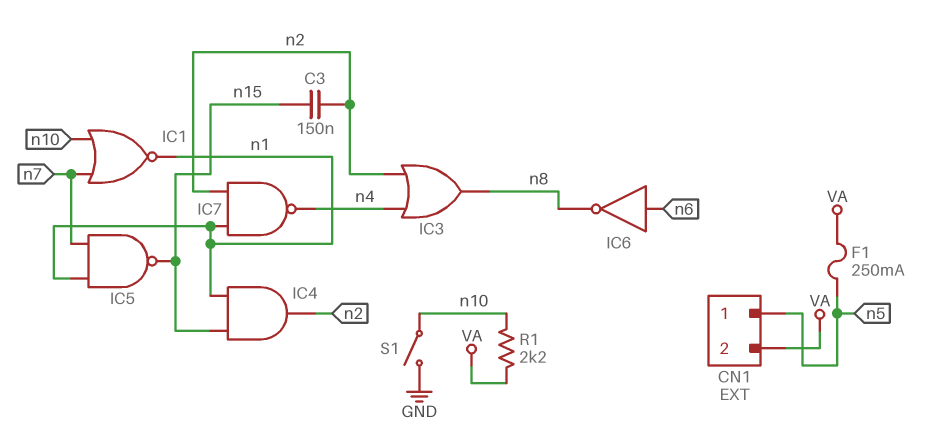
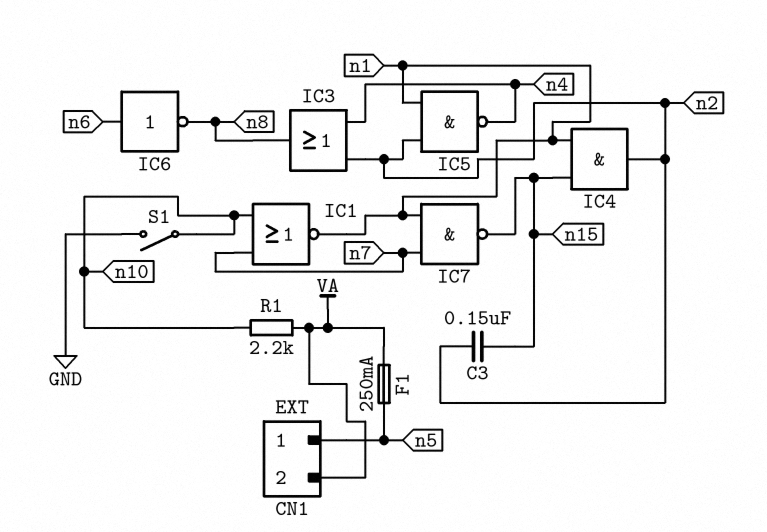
IC5: NAND (in n1, in n7, out n15) -> NAND (in n1, in n2, out n4)
IC7: NAND (in n1, in n2, out n4) -> NAND (in n1, in n7, out n15)

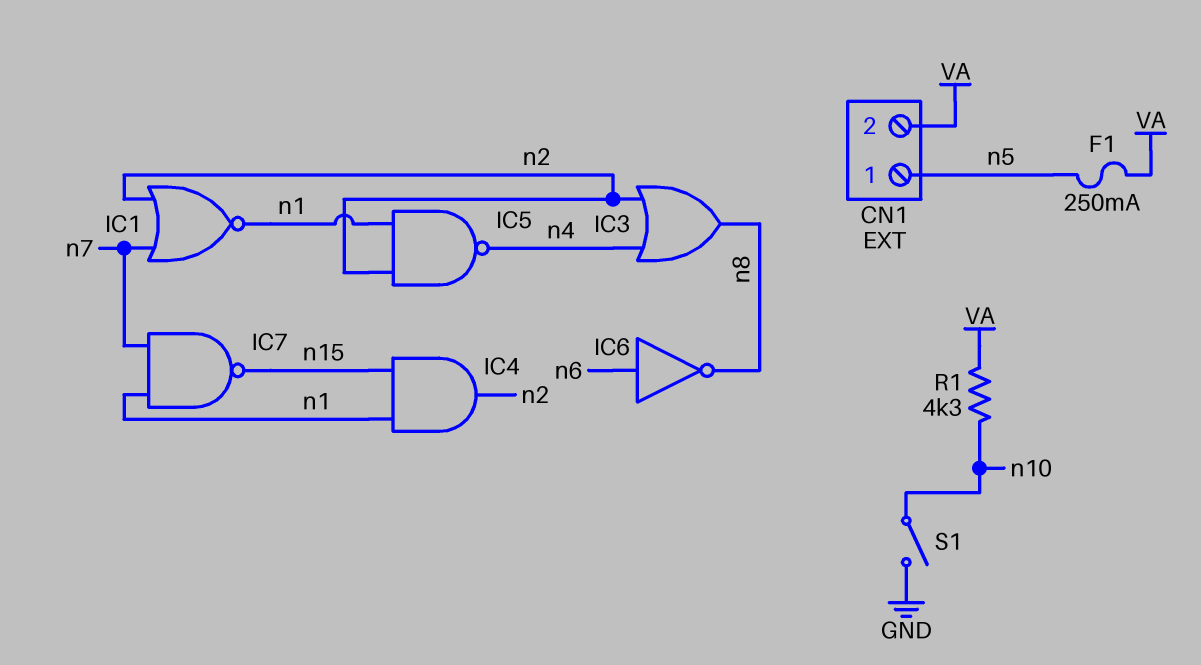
C3: 150nF (n2, n15) -> none
IC1: NOR (in n7, in n10, out n1) -> NOR (in n2, in n7, out n1)
R1: 2.2k (VA, n10) -> 4.3k (VA, n10)

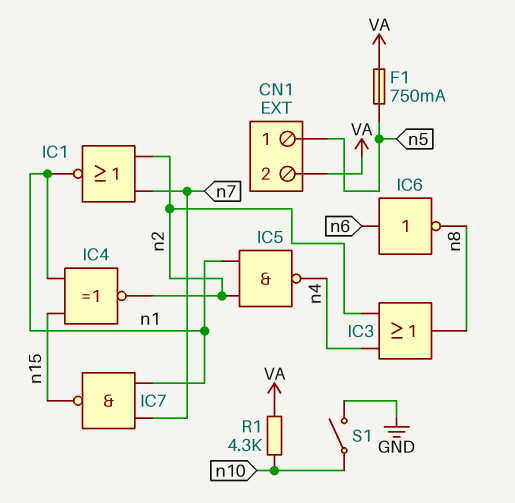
F1: 250mA (VA, n5) -> 750mA (VA, n5)
IC4: AND (in n1, in n15, out n2) -> XNOR (in n1, in n15, out n2)

